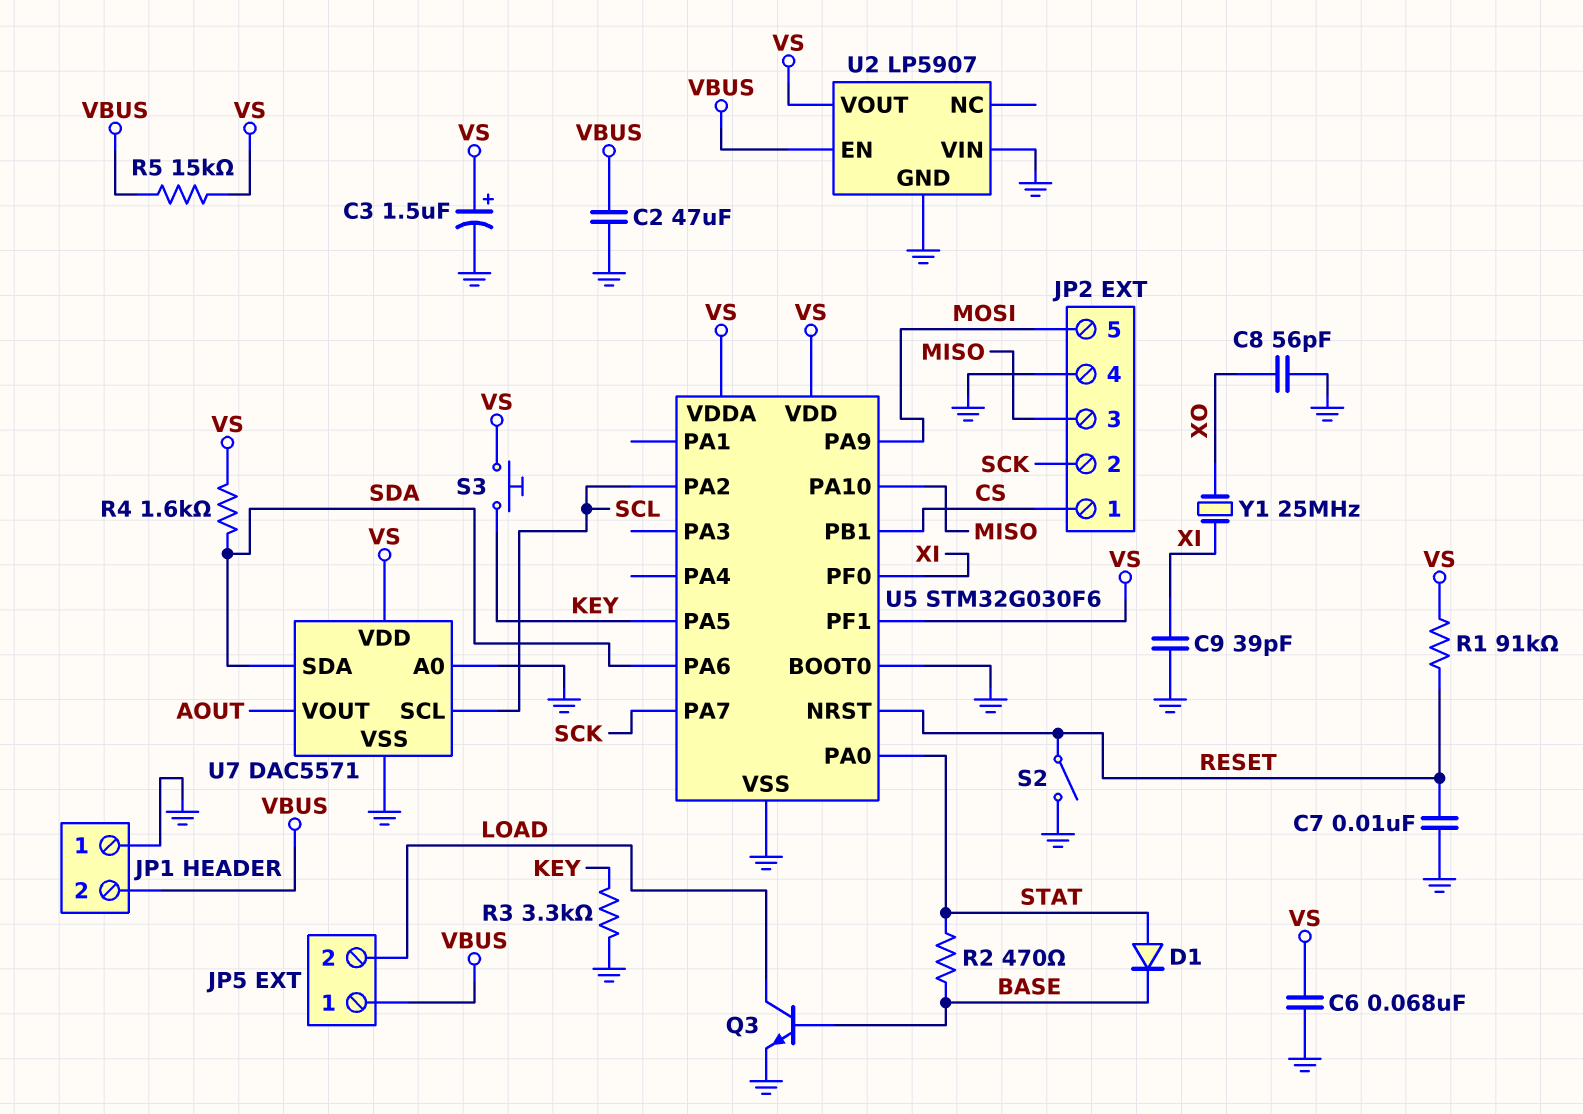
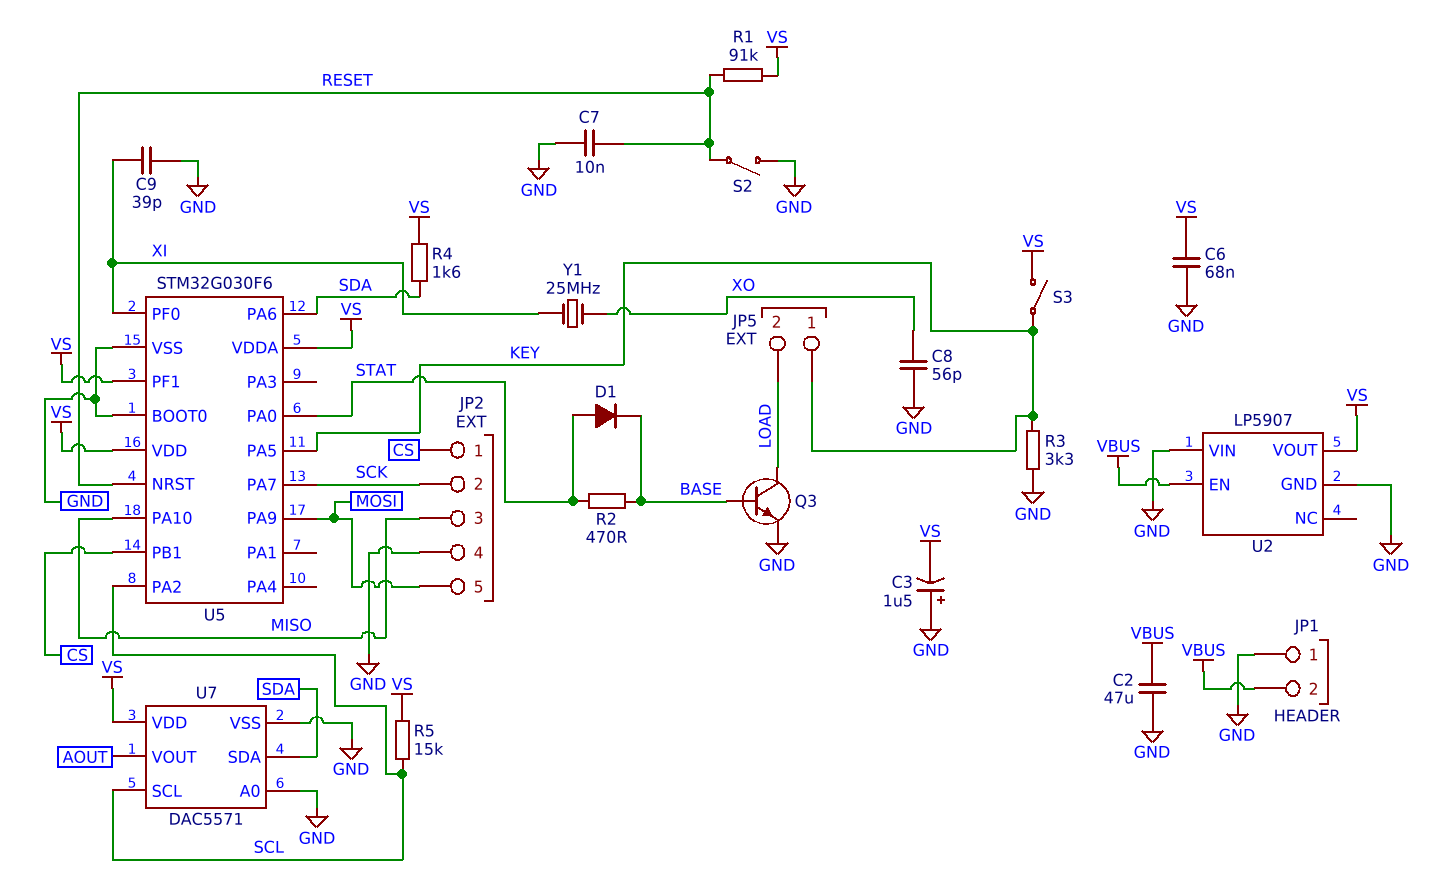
C3: 1.5uF (plus VS, minus GND) -> 1.5uF (plus GND, minus VS)
JP5 pin 1: VBUS -> KEY
R5: 15k (VBUS, VS) -> 15k (SCL, VS)
S3: button (KEY, VS) -> switch (KEY, VS)

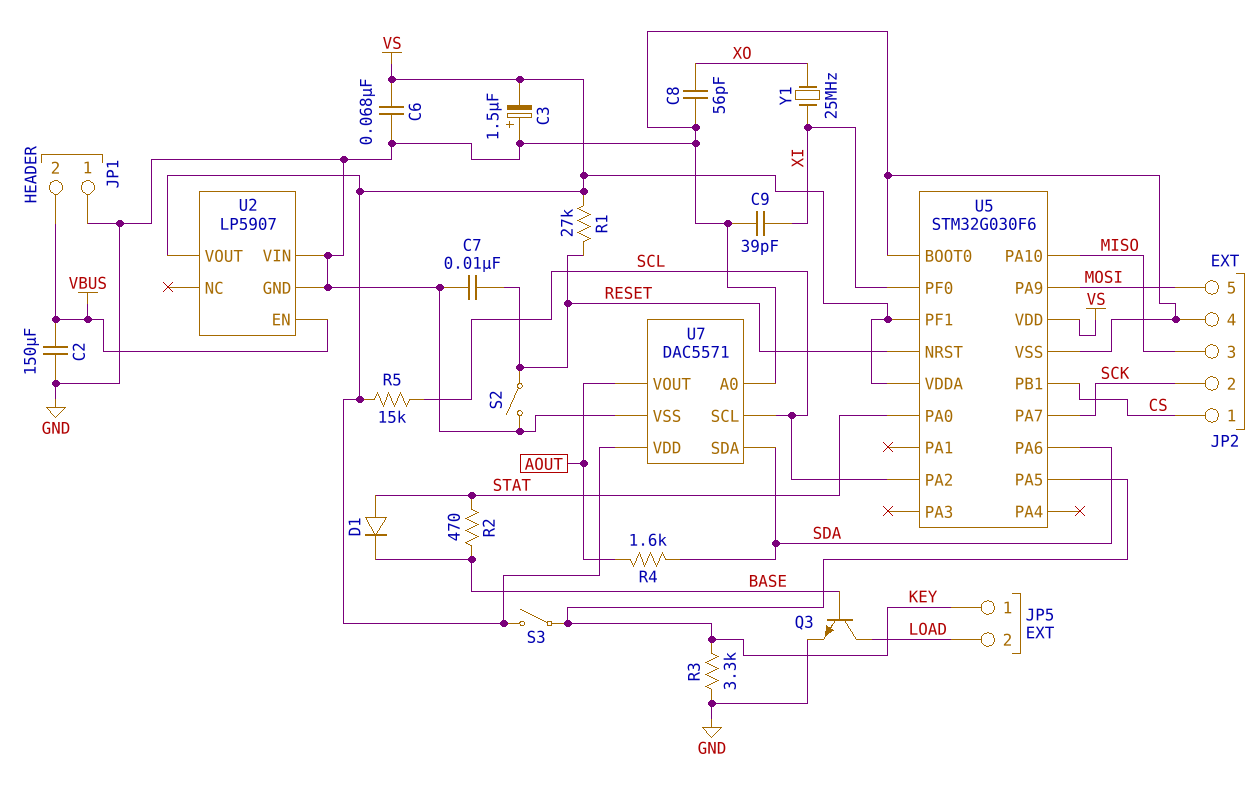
C2: 47uF (GND, VBUS) -> 150uF (GND, VBUS)
R1: 91k (RESET, VS) -> 27k (RESET, VS)
R4: 1.6k (SDA, VS) -> 1.6k (AOUT, SDA)

